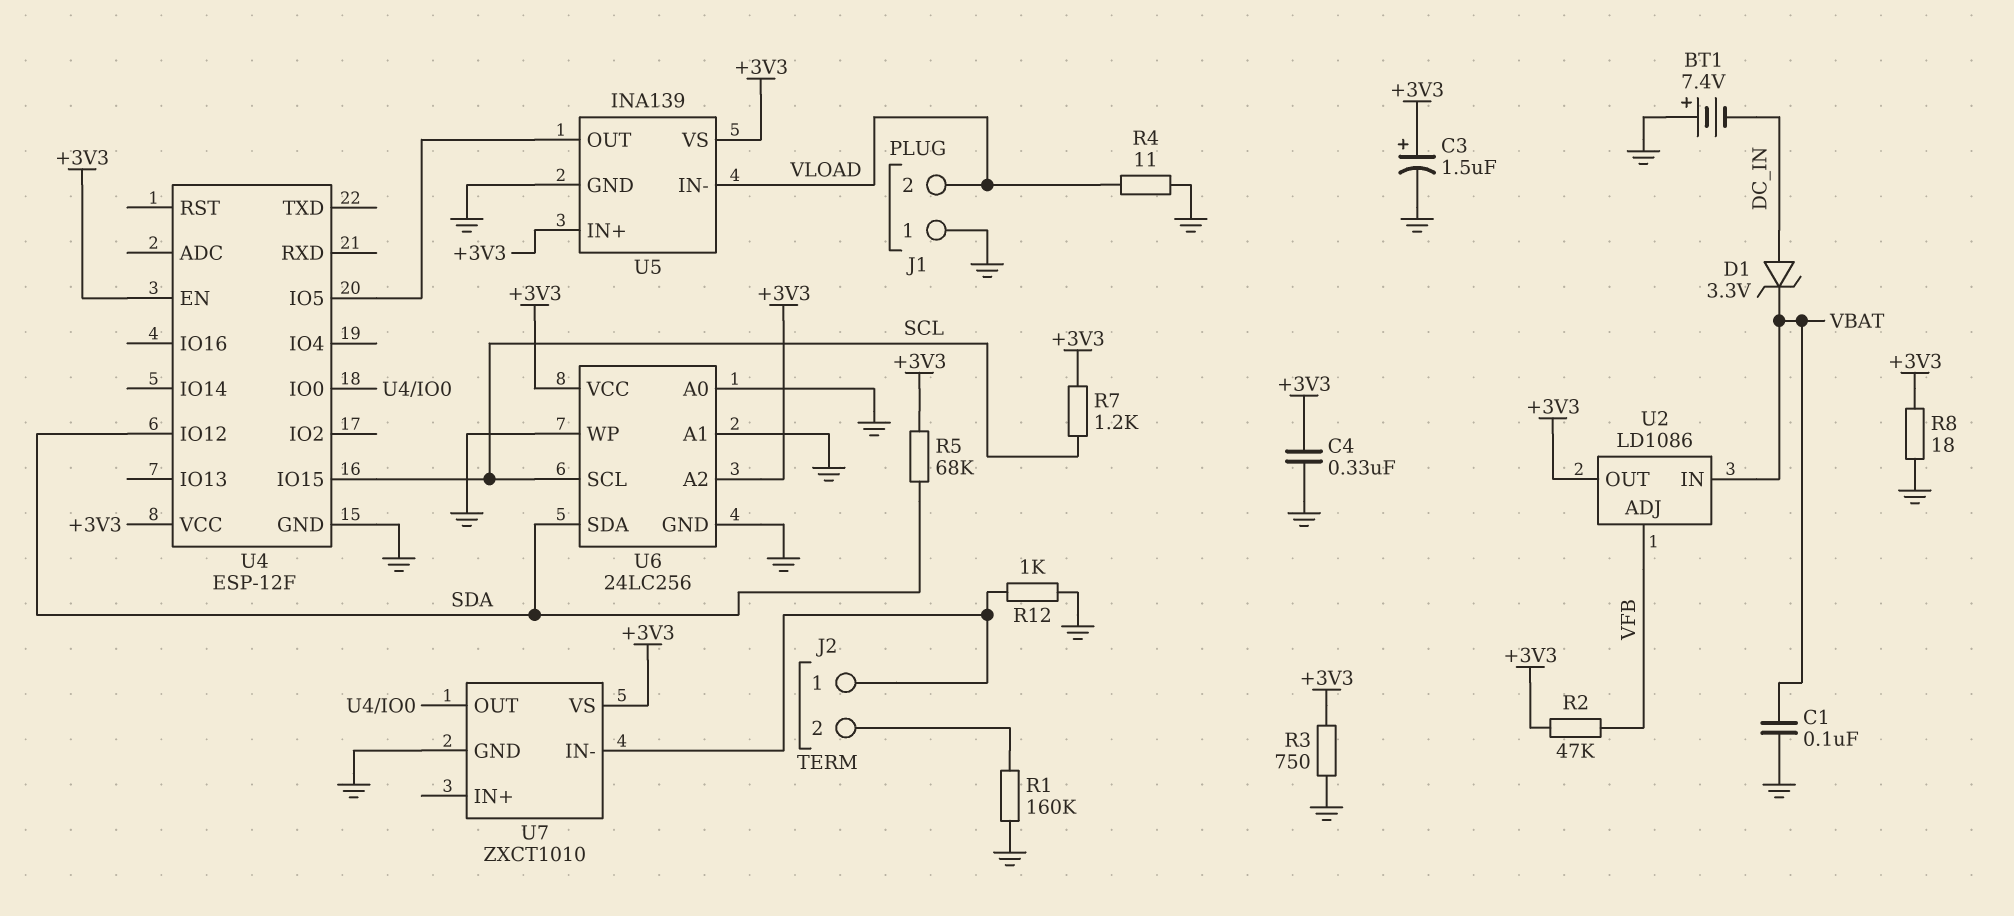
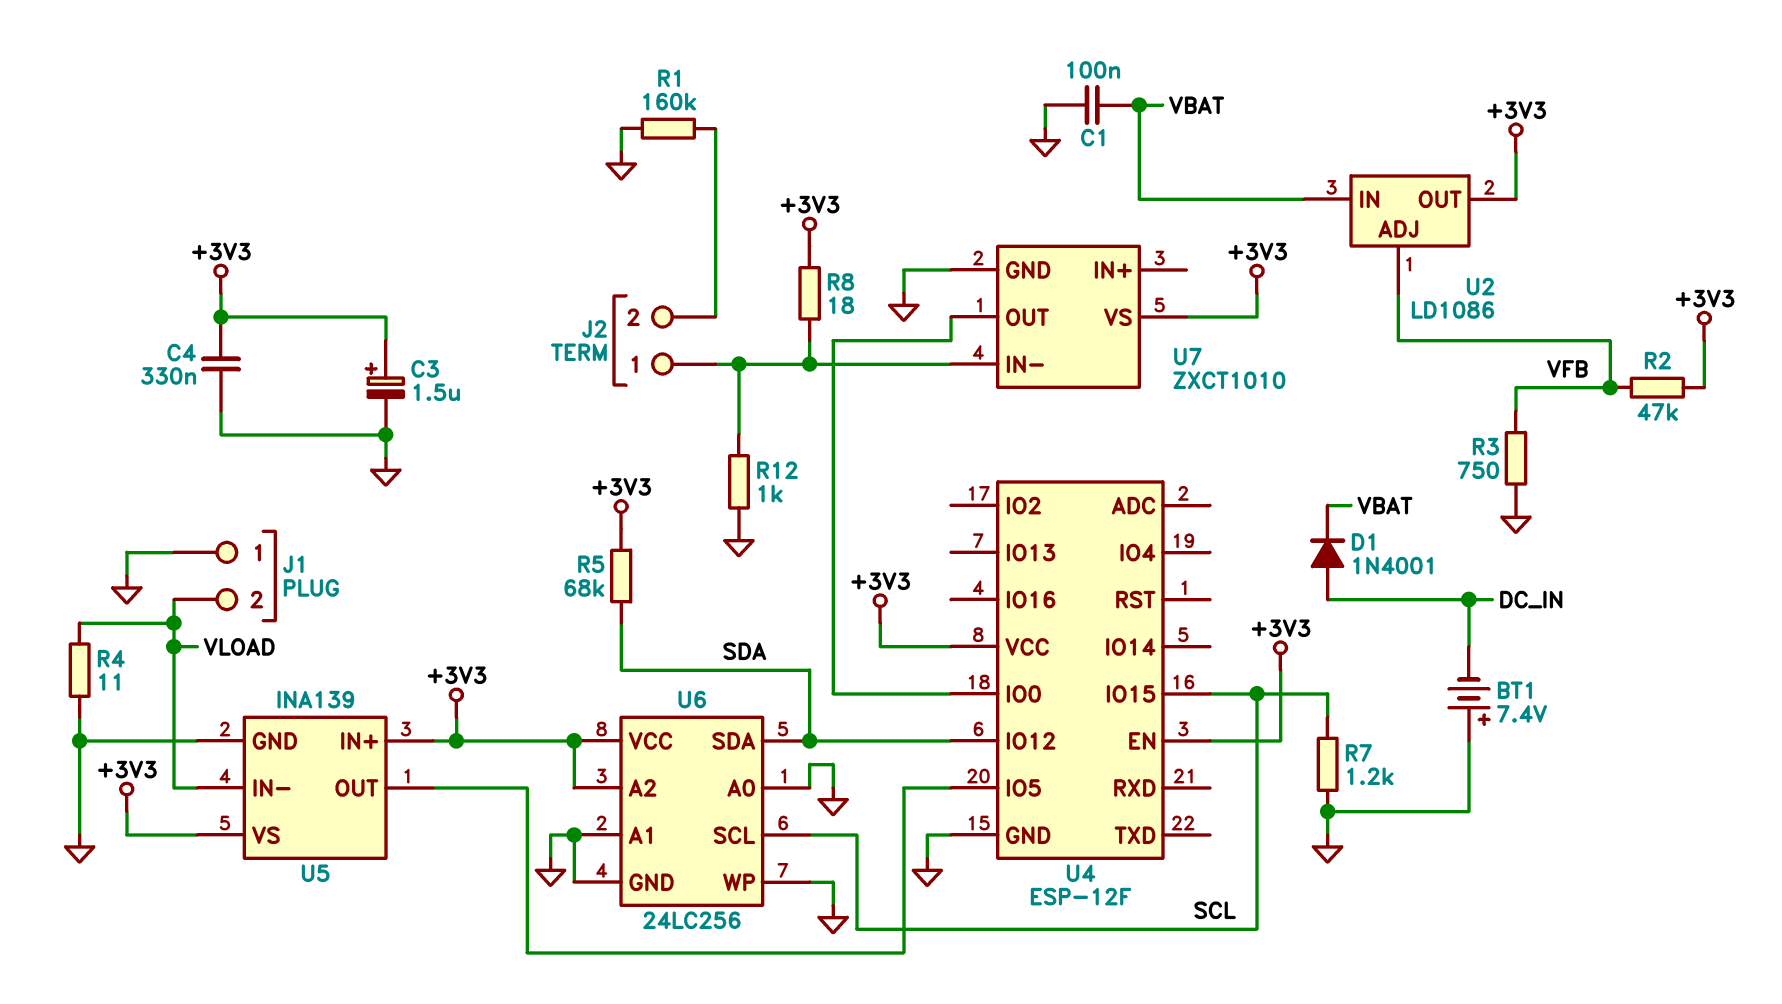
D1: zener 3.3V (A DC_IN, K VBAT) -> diode 1N4001 (A DC_IN, K VBAT)
R3: 750 (+3V3, GND) -> 750 (GND, VFB)
R7: 1.2k (+3V3, SCL) -> 1.2k (GND, SCL)
R8: 18 (+3V3, GND) -> 18 (+3V3, J2/1)

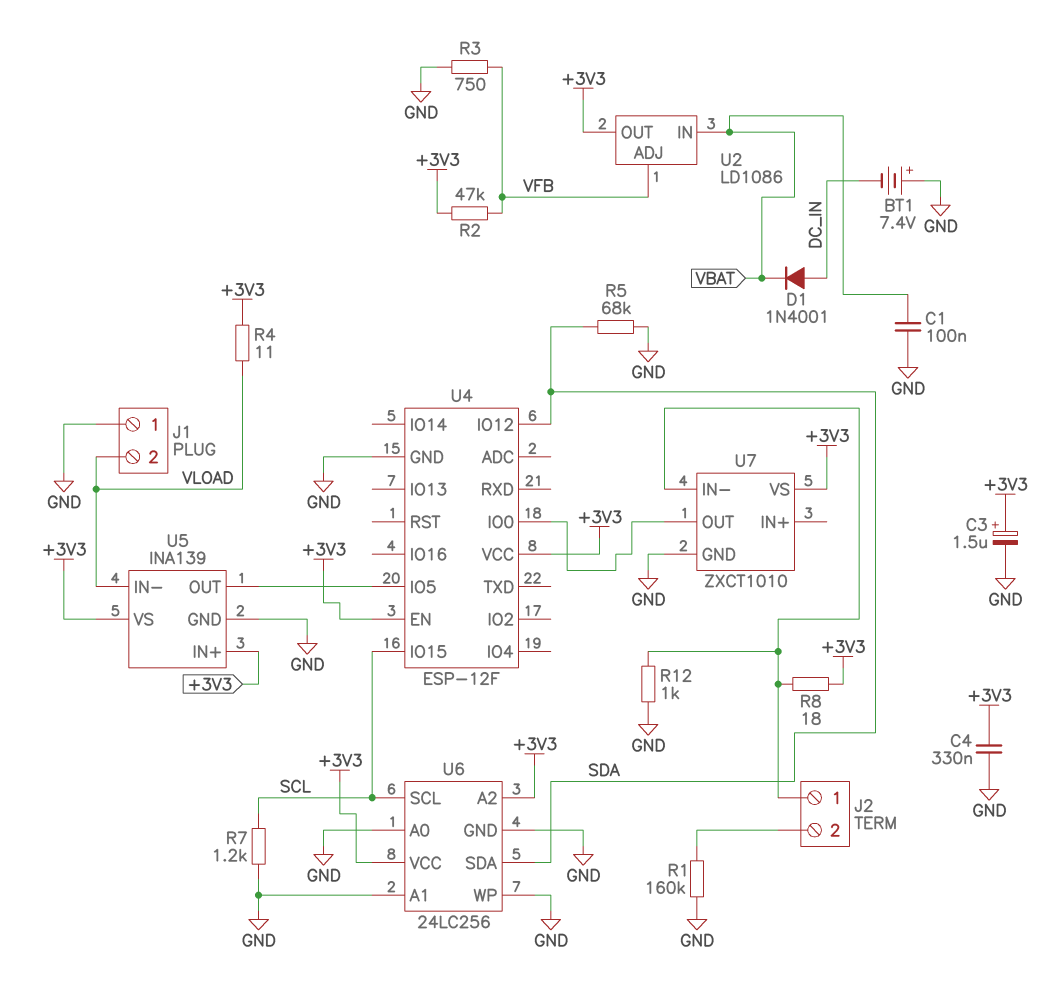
R4: 11 (GND, VLOAD) -> 11 (+3V3, VLOAD)
R5: 68k (+3V3, SDA) -> 68k (GND, SDA)

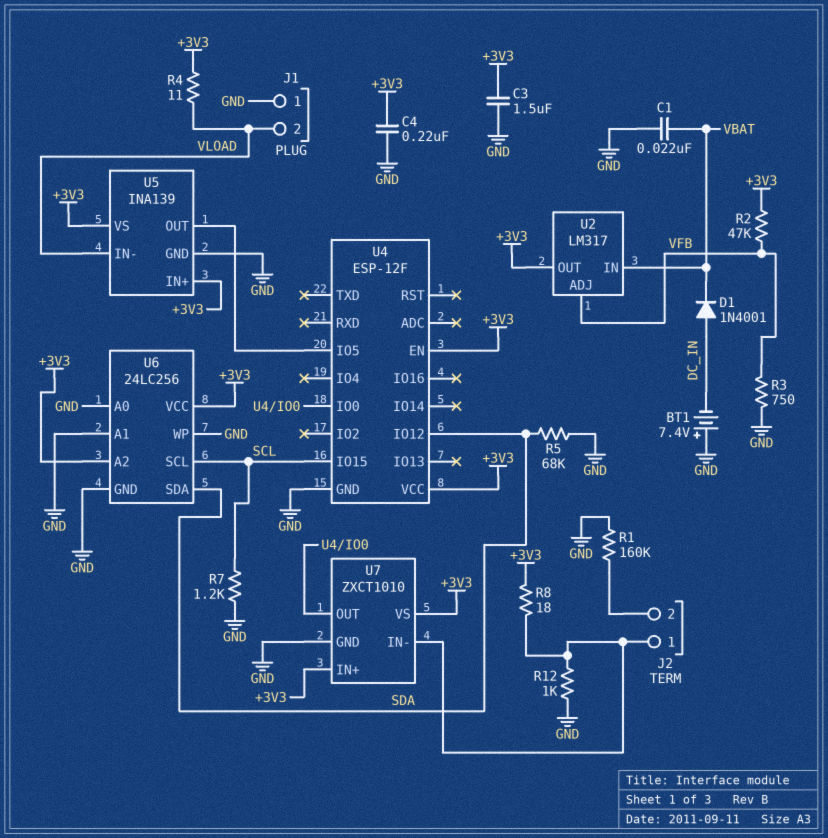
C1: 100nF (GND, VBAT) -> 22nF (GND, VBAT)
C3: 1.5uF (plus +3V3, minus GND) -> 1.5uF (+3V3, GND)
C4: 330nF (+3V3, GND) -> 220nF (+3V3, GND)
U2: LD1086 -> LM317
U7 pin IN+: none -> +3V3

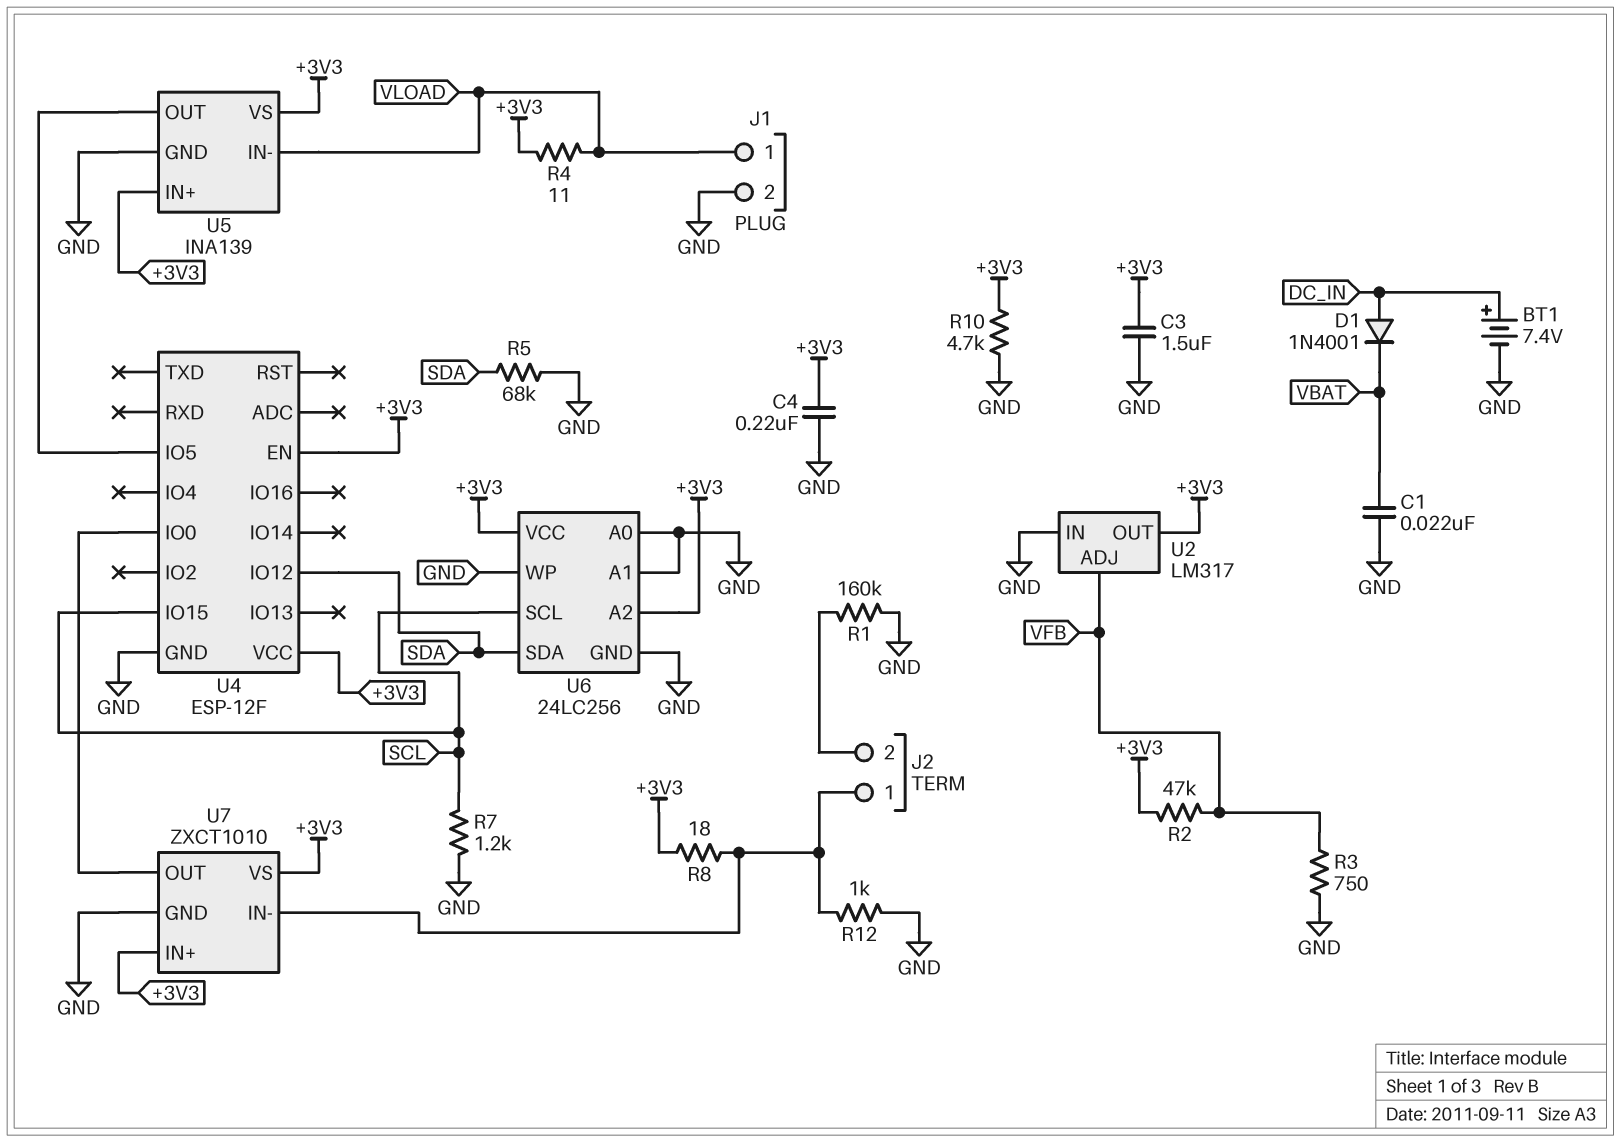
BT1: 7.4V (plus GND, minus DC_IN) -> 7.4V (plus DC_IN, minus GND)
J1 pin 1: GND -> VLOAD
J1 pin 2: VLOAD -> GND
R10: none -> 4.7k (+3V3, GND)
U2 pin IN: VBAT -> GND

